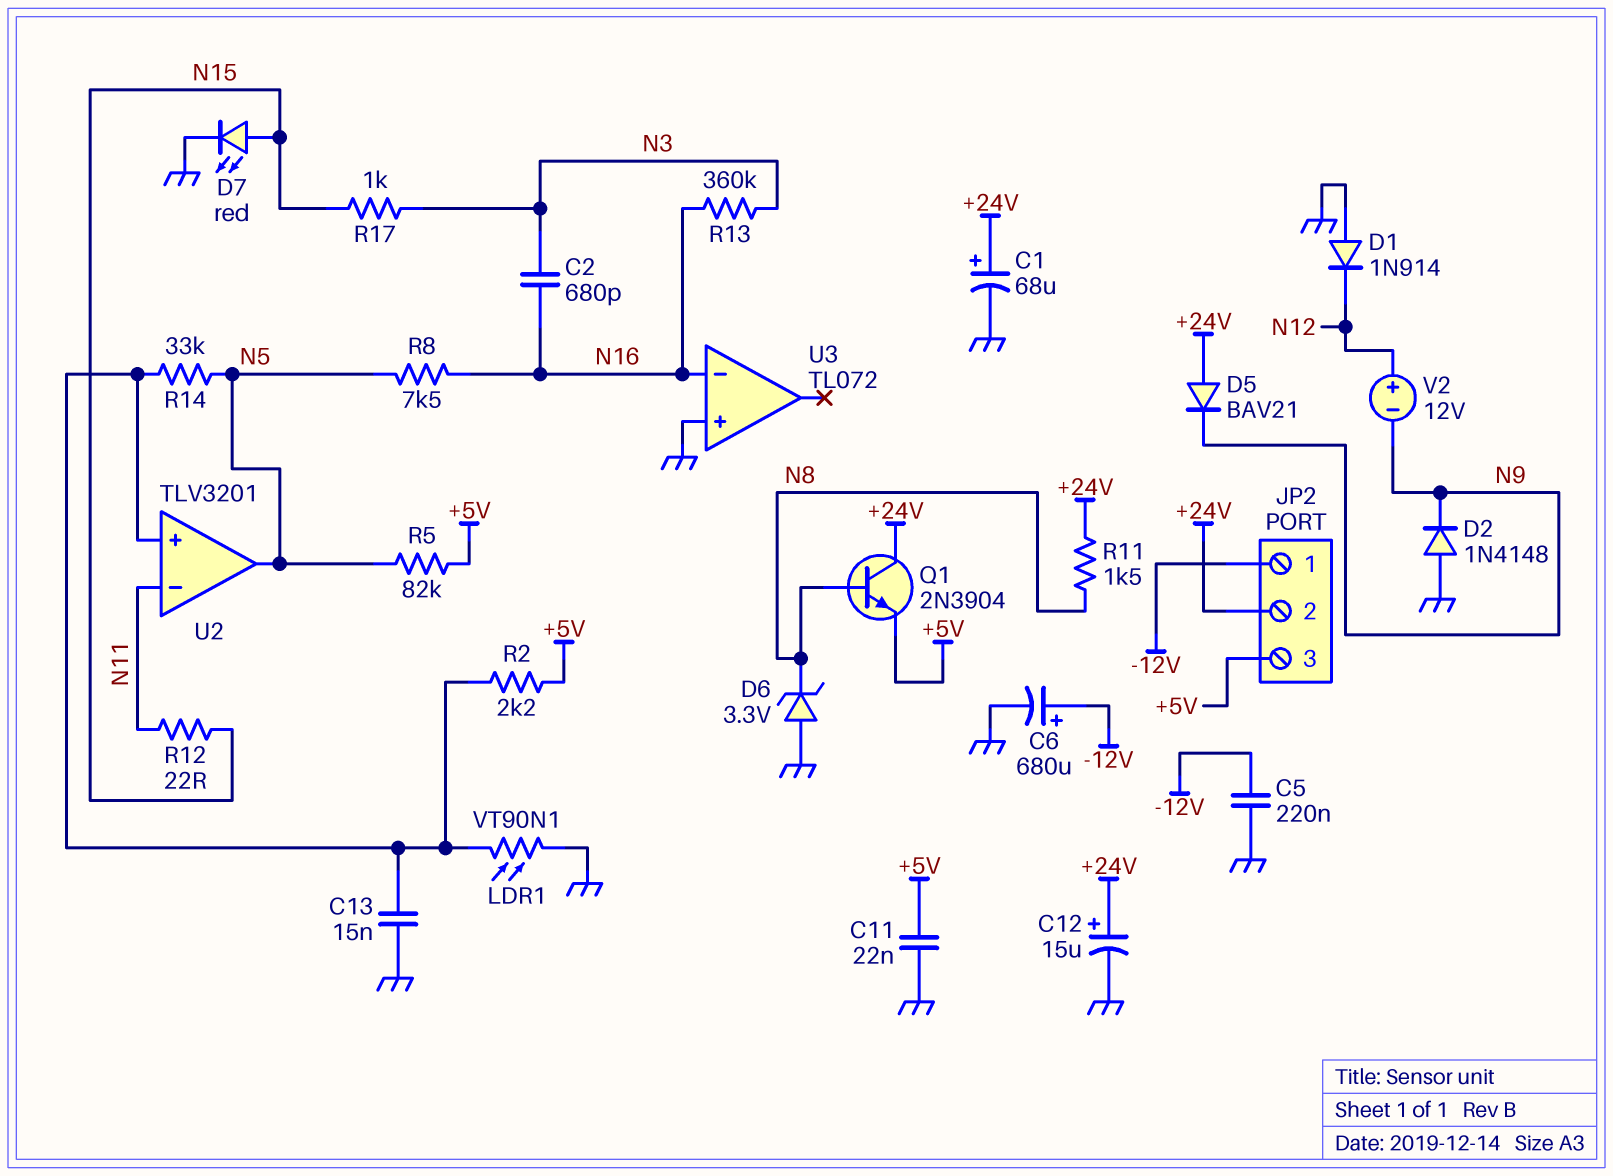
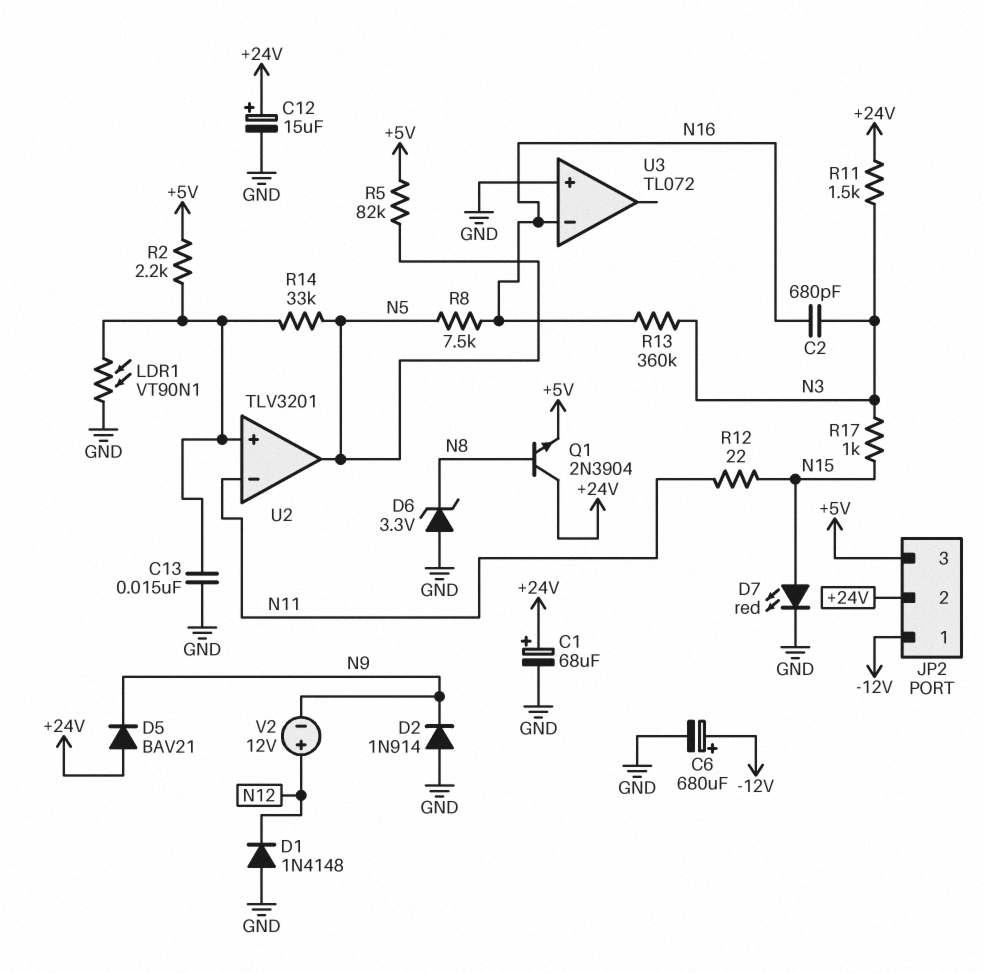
C5: 220nF (-12V, GND) -> none
C11: 22nF (+5V, GND) -> none
D1: diode 1N914 (A GND, K N12) -> diode 1N4148 (A GND, K N12)
D2: diode 1N4148 (A GND, K N9) -> diode 1N914 (A GND, K N9)
R11: 1.5k (+24V, N8) -> 1.5k (+24V, N3)

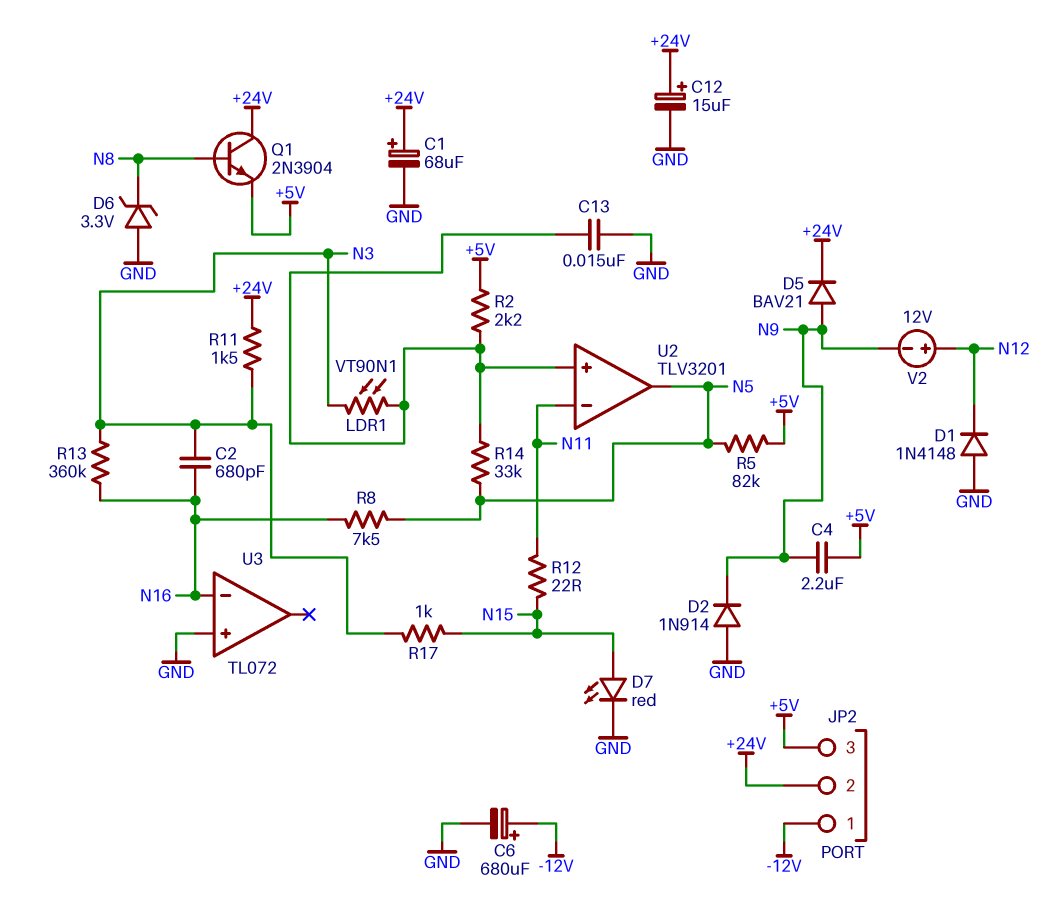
C4: none -> 2.2uF (+5V, N9)
D5: diode BAV21 (A +24V, K N9) -> diode BAV21 (A N9, K +24V)
LDR1: VT90N1 (GND, U2/in+) -> VT90N1 (N3, U2/in+)

